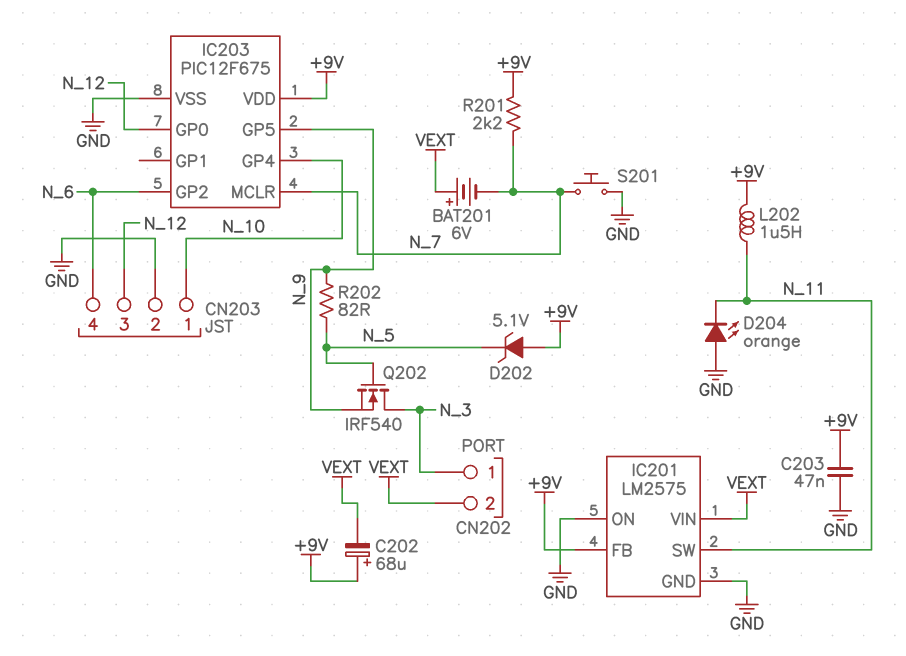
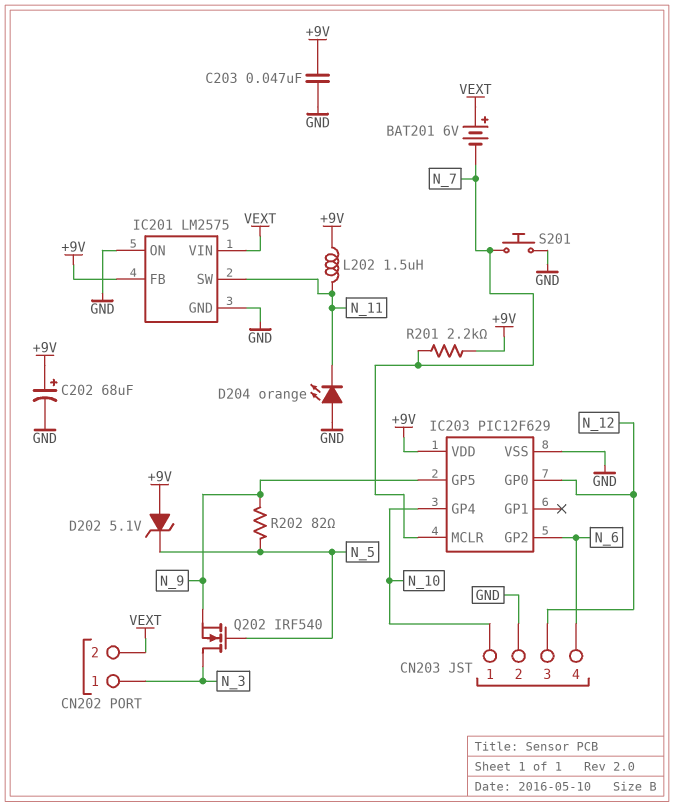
C202: 68uF (plus +9V, minus VEXT) -> 68uF (plus +9V, minus GND)
IC203: PIC12F675 -> PIC12F629

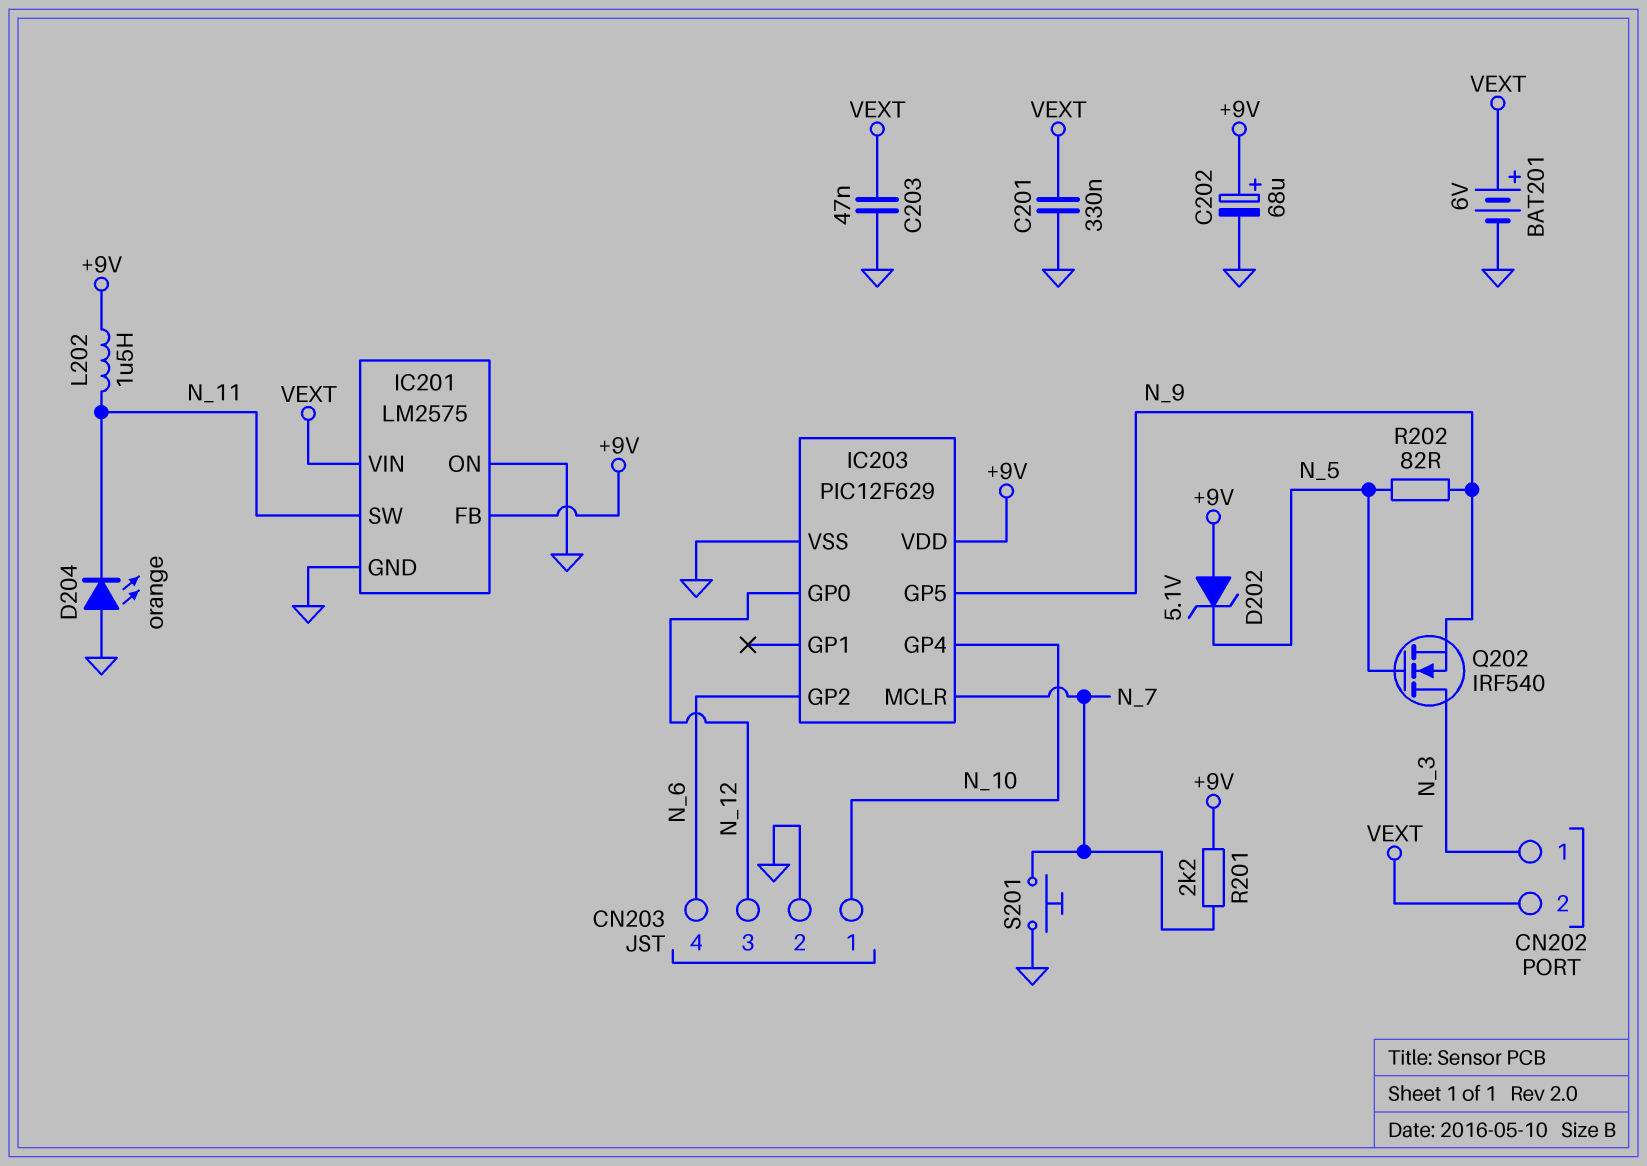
BAT201: 6V (plus VEXT, minus N_7) -> 6V (plus VEXT, minus GND)
C201: none -> 330nF (GND, VEXT)
C203: 47nF (+9V, GND) -> 47nF (GND, VEXT)

